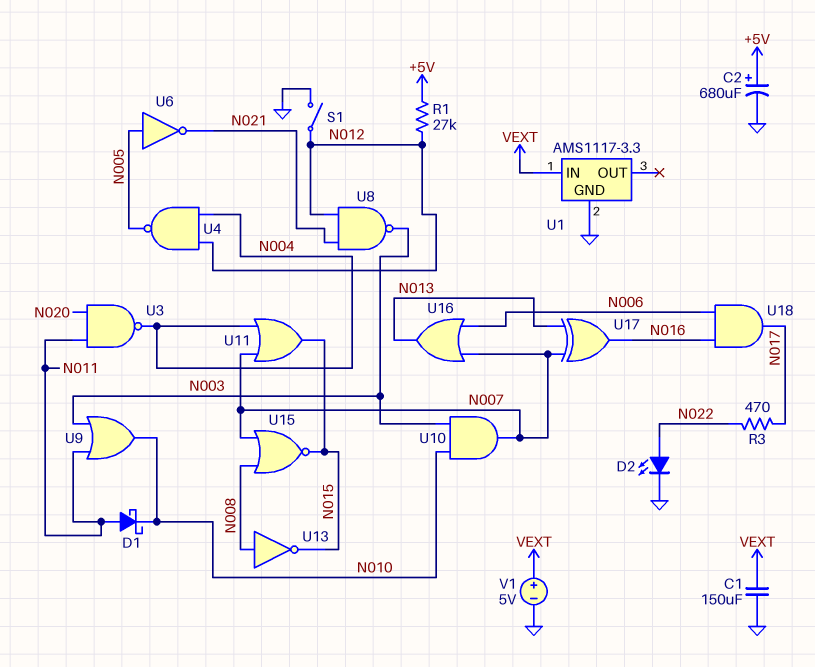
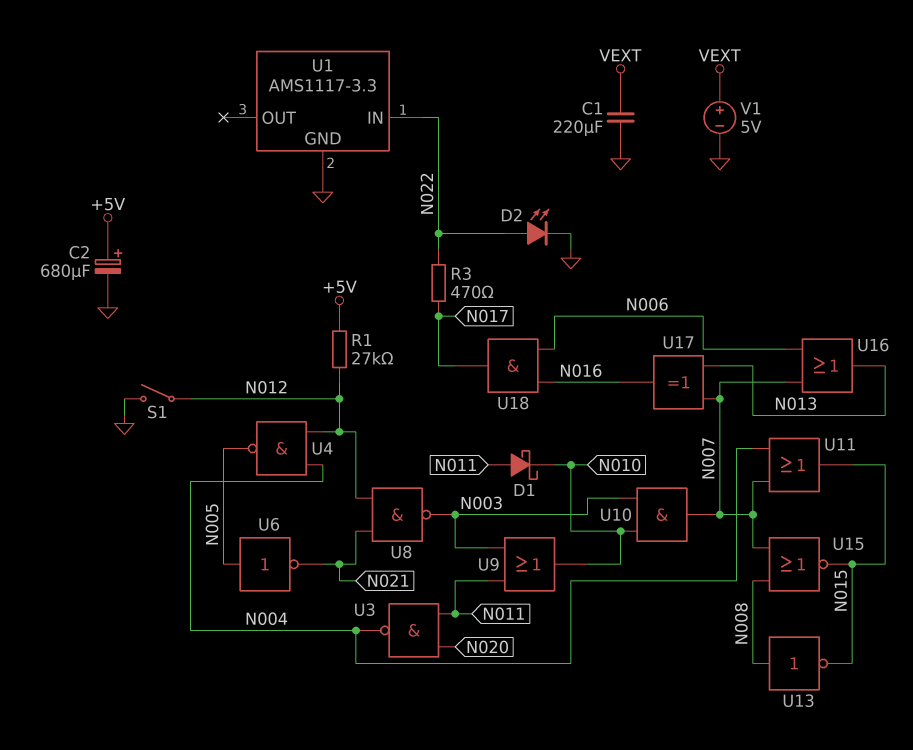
C1: 150uF (GND, VEXT) -> 220uF (GND, VEXT)
U1 pin IN: VEXT -> N022

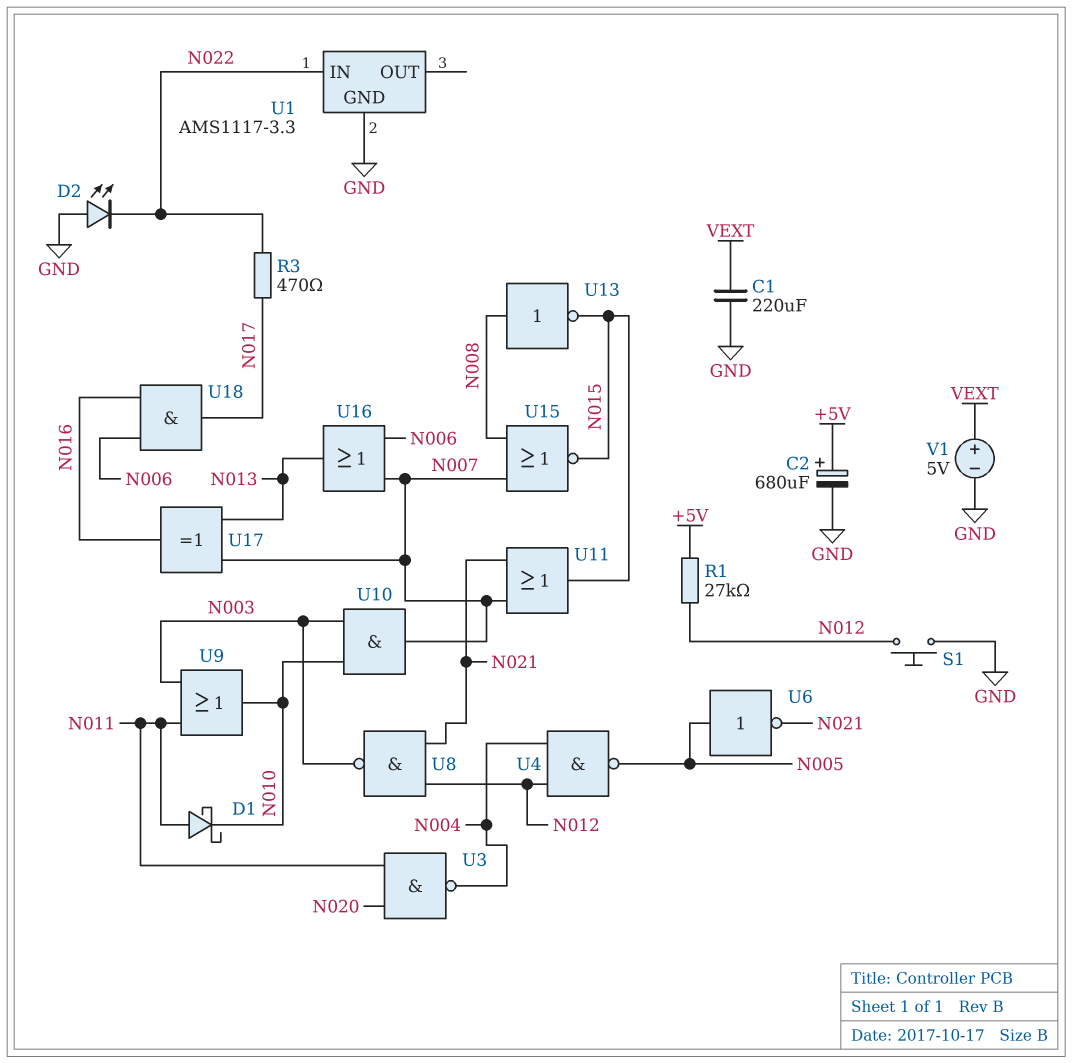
D2: LED (A N022, K GND) -> LED (A GND, K N022)
S1: switch (GND, N012) -> button (GND, N012)
U11: OR (in N004, in N007, out N015) -> OR (in N007, in N021, out N015)

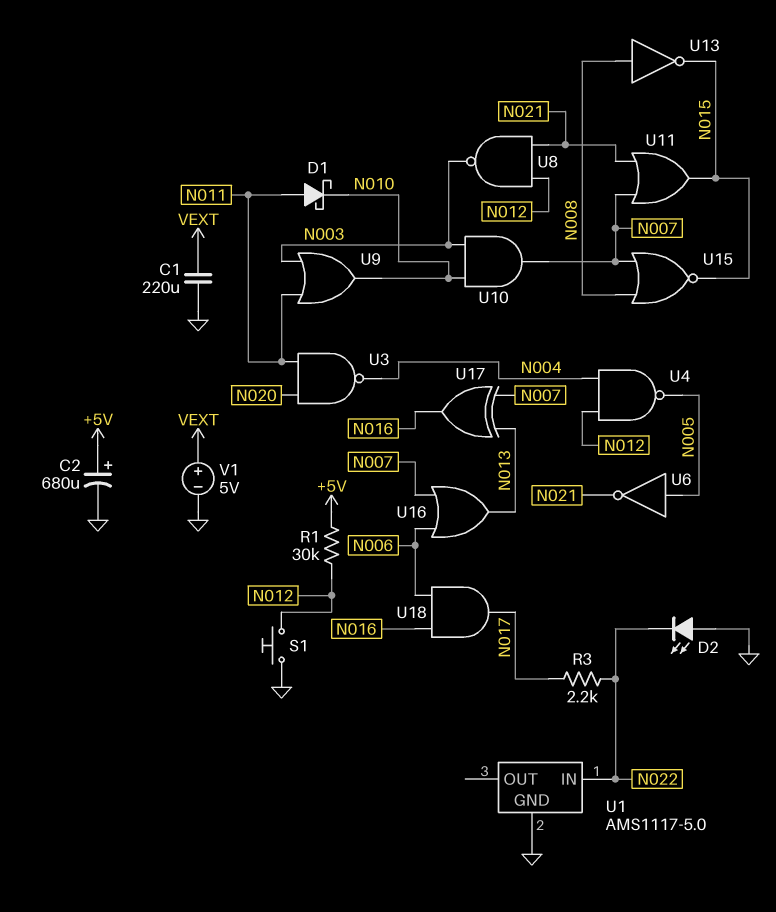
R1: 27k (+5V, N012) -> 30k (+5V, N012)
R3: 470 (N017, N022) -> 2.2k (N017, N022)
U1: AMS1117-3.3 -> AMS1117-5.0

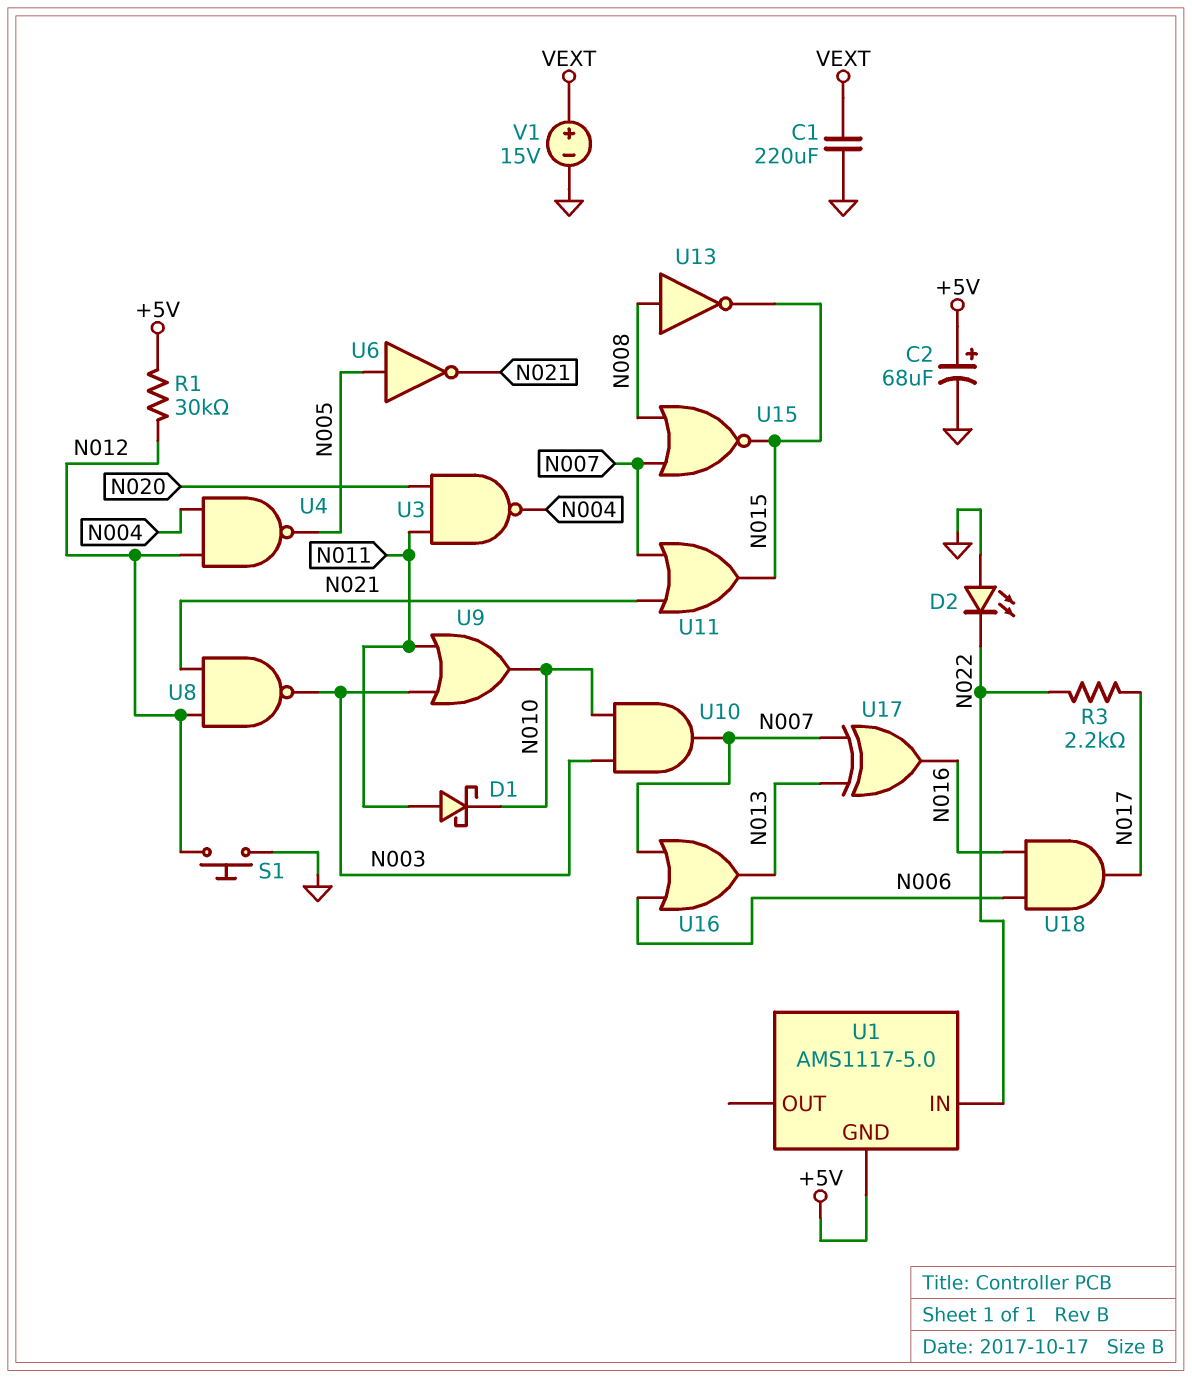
C2: 680uF (plus +5V, minus GND) -> 68uF (plus +5V, minus GND)
U1 pin GND: GND -> +5V
V1: 5V (plus VEXT, minus GND) -> 15V (plus VEXT, minus GND)

